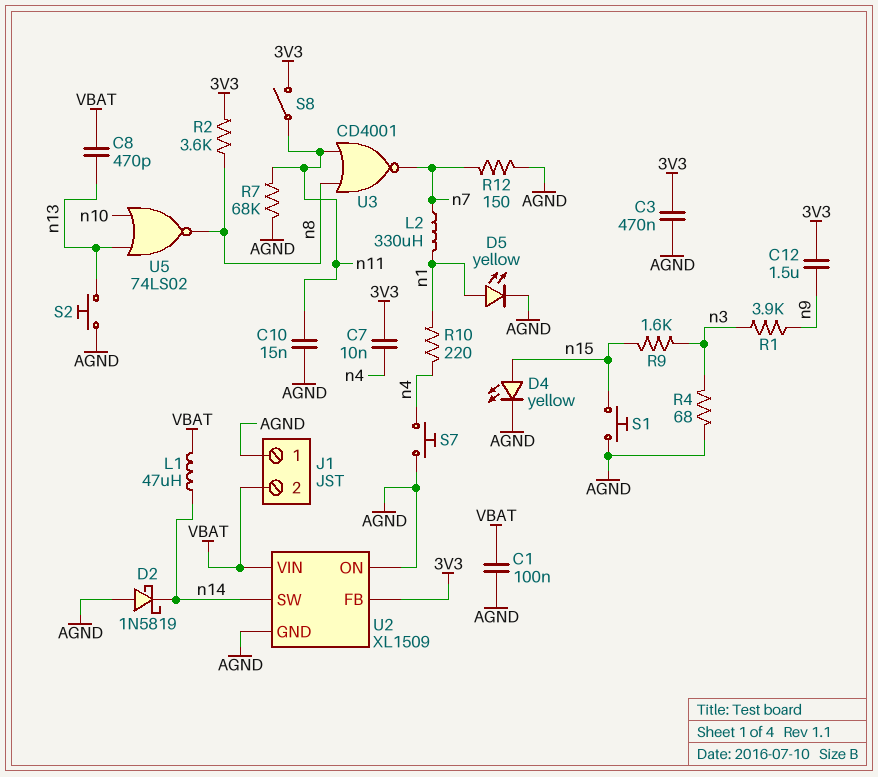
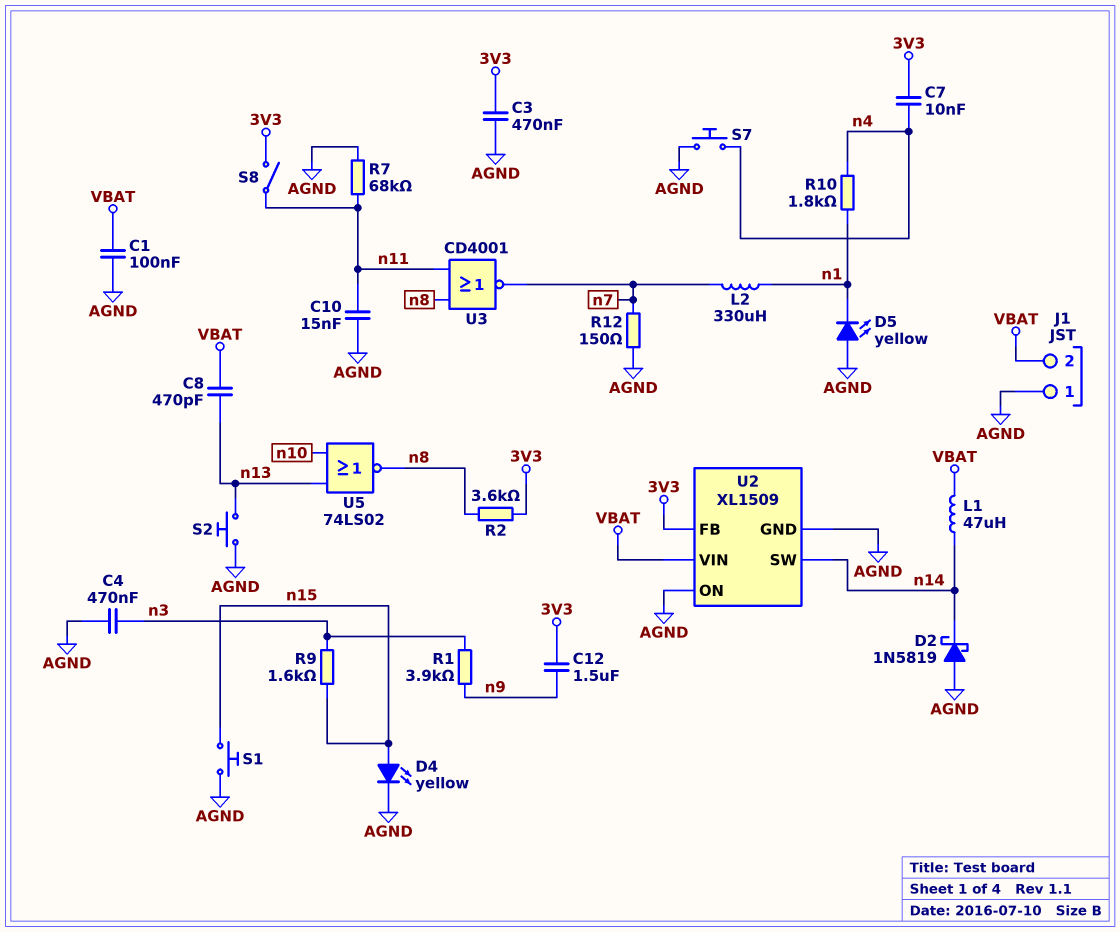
C4: none -> 470nF (AGND, n3)
D5: LED yellow (A n1, K AGND) -> LED yellow (A AGND, K n1)
R4: 68 (AGND, n3) -> none
R10: 220 (n1, n4) -> 1.8k (n1, n4)

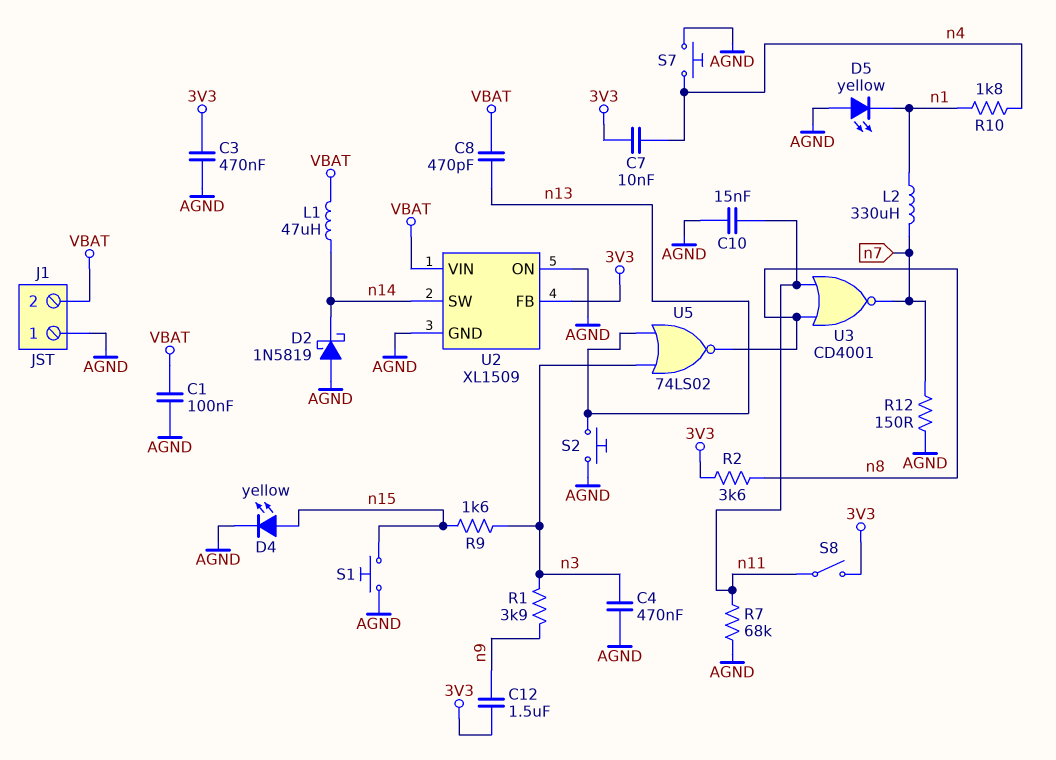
U5: NOR 74LS02 (in n10, in n13, out n8) -> NOR 74LS02 (in n3, in n13, out n8)

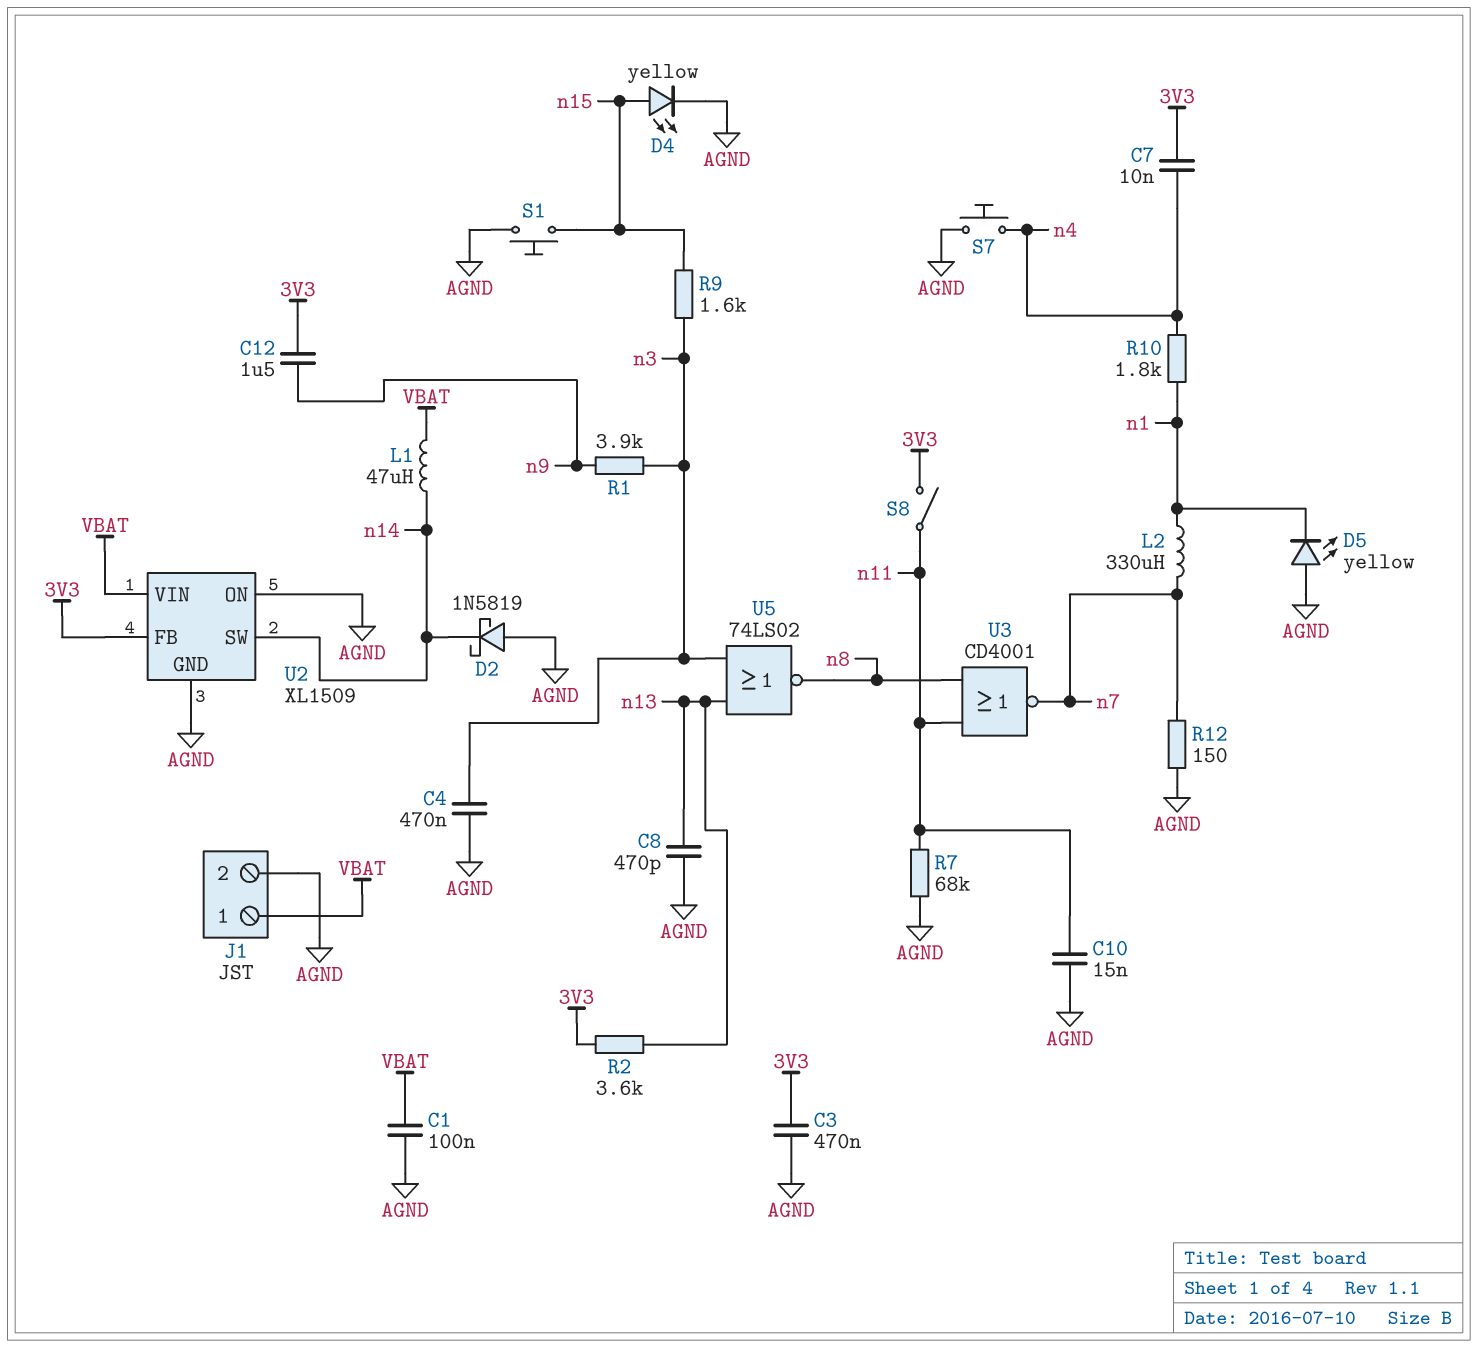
C8: 470pF (VBAT, n13) -> 470pF (AGND, n13)
J1 pin 1: AGND -> VBAT
J1 pin 2: VBAT -> AGND
R2: 3.6k (3V3, n8) -> 3.6k (3V3, n13)
S2: button (AGND, n13) -> none

